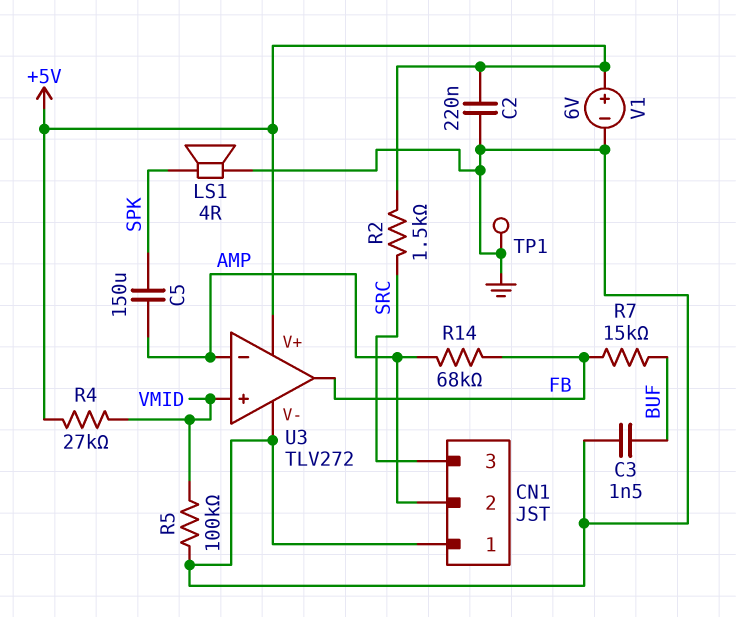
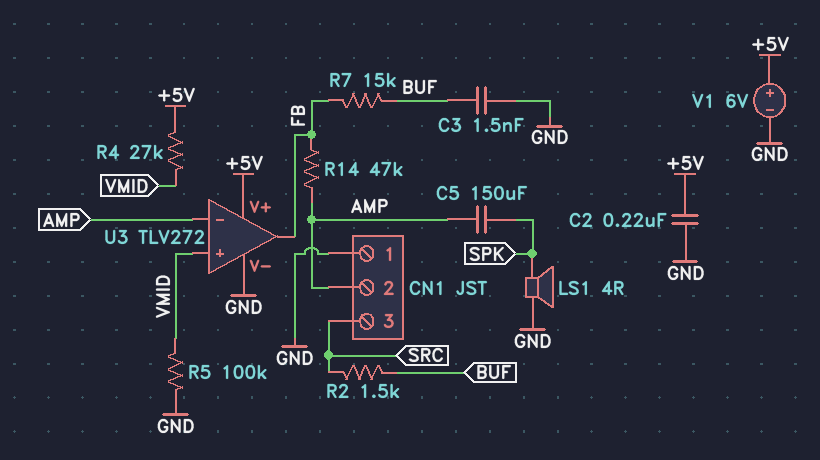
R2: 1.5k (+5V, SRC) -> 1.5k (BUF, SRC)
R14: 68k (AMP, FB) -> 47k (AMP, FB)
TP1: test point (GND) -> none

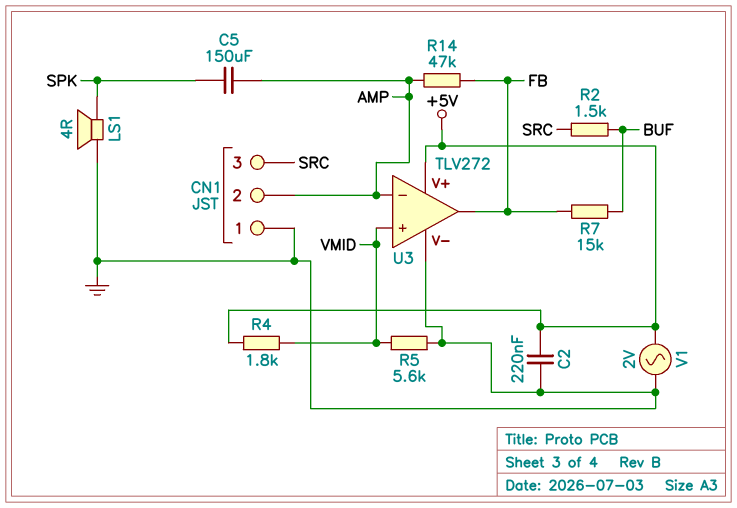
C3: 1.5nF (BUF, GND) -> none
R4: 27k (+5V, VMID) -> 1.8k (+5V, VMID)
R5: 100k (GND, VMID) -> 5.6k (GND, VMID)
V1: 6V (plus +5V, minus GND) -> AC 2V (+5V, GND)

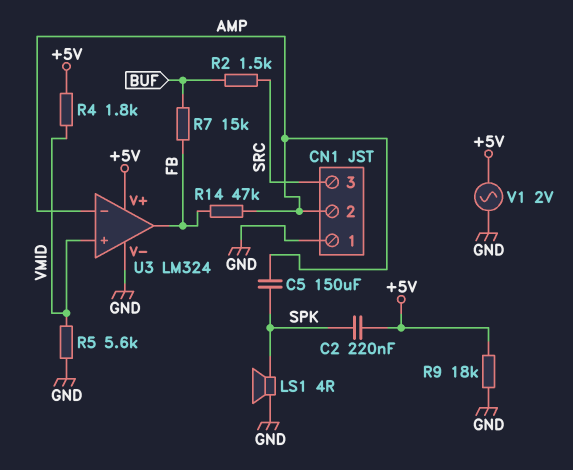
C2: 220nF (+5V, GND) -> 220nF (+5V, SPK)
R9: none -> 18k (+5V, GND)
U3: TLV272 -> LM324

